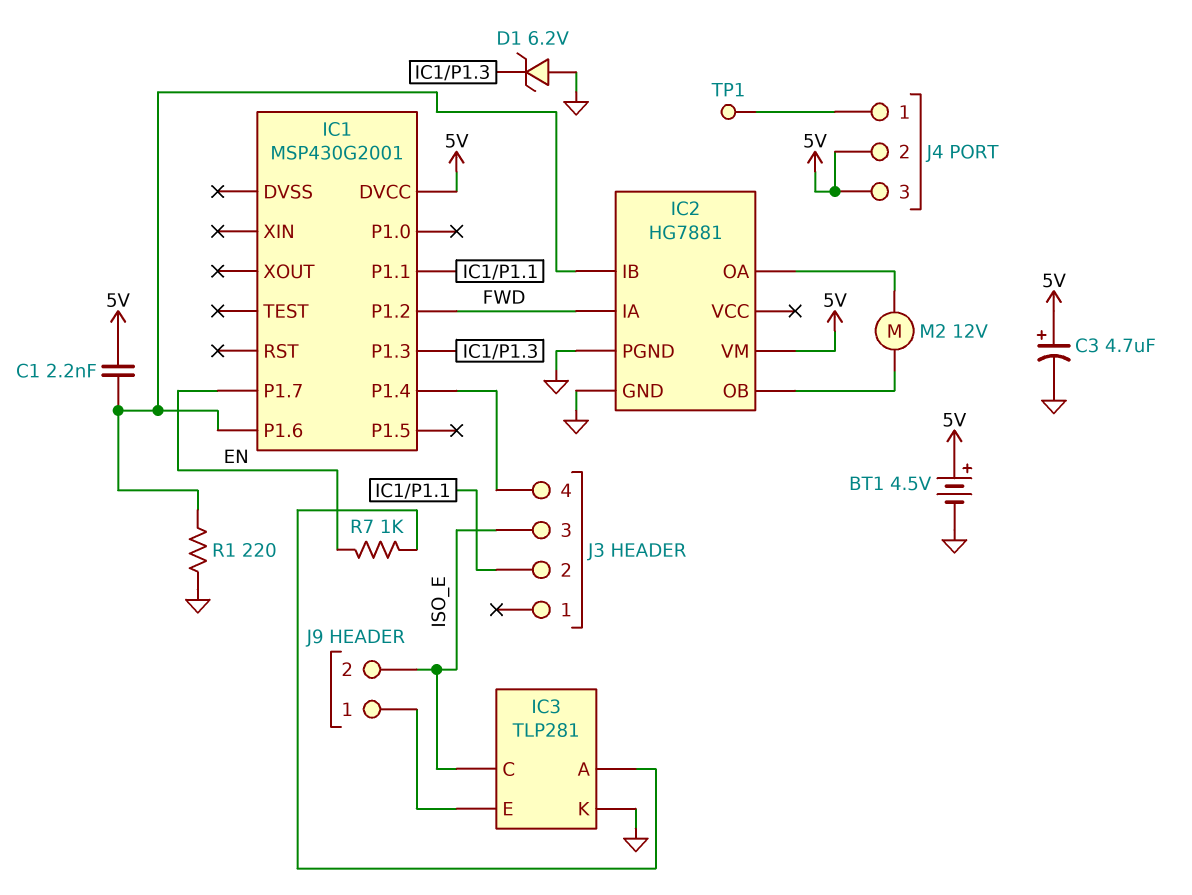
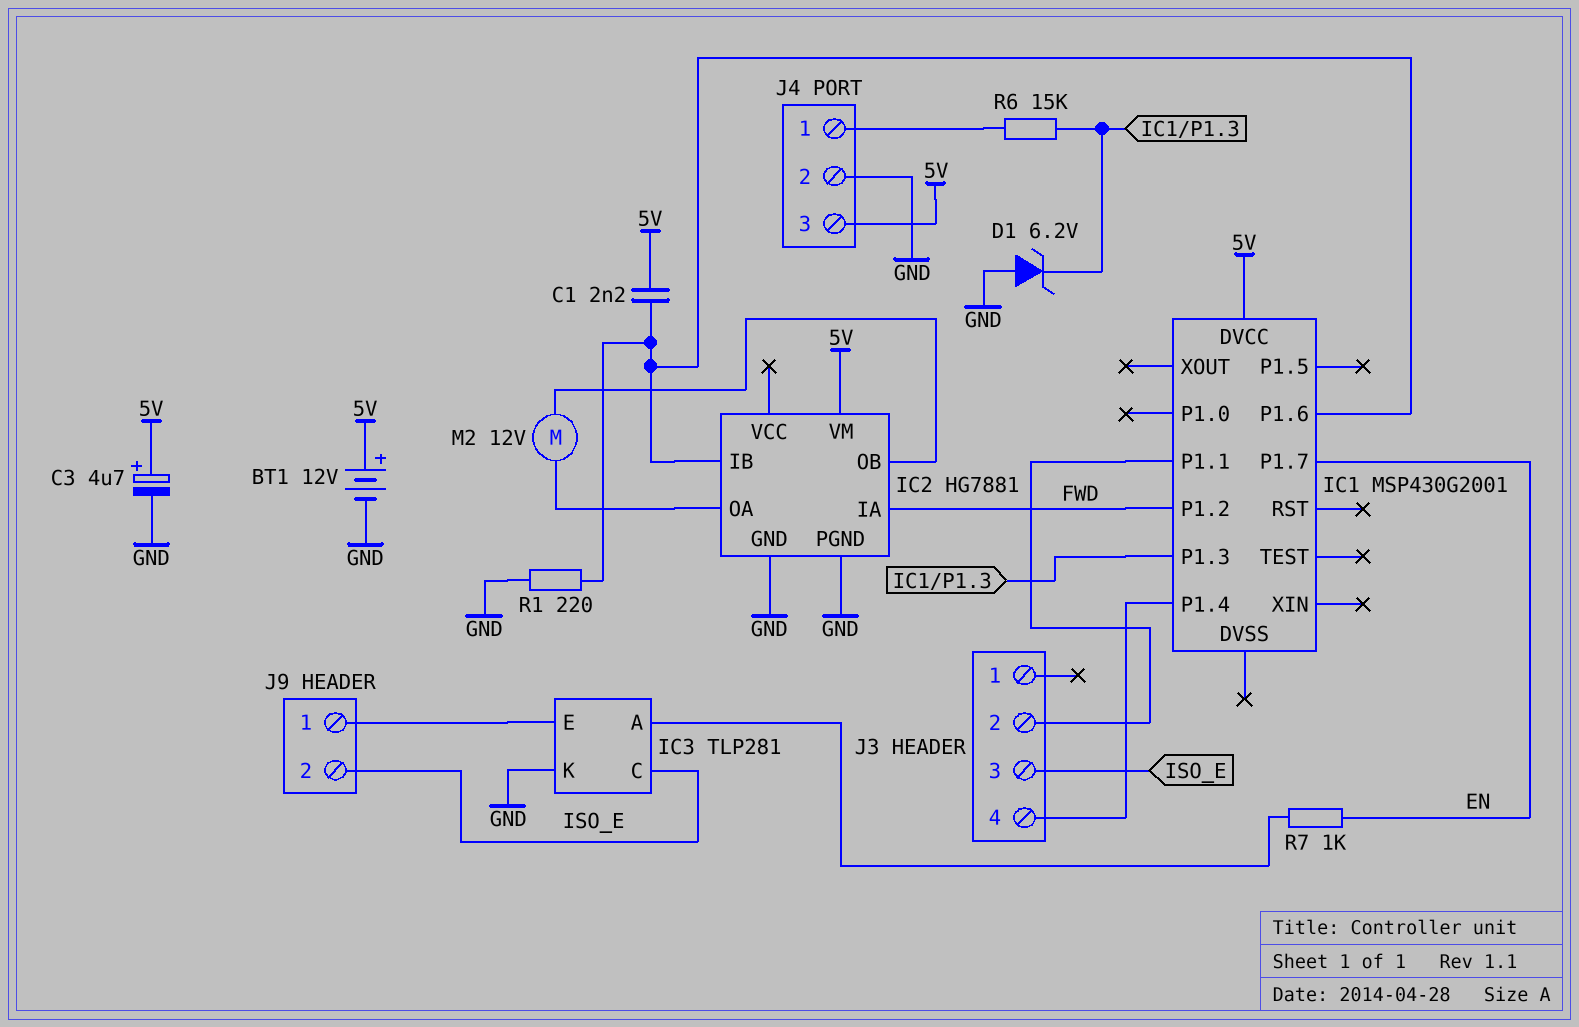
BT1: 4.5V (plus 5V, minus GND) -> 12V (plus 5V, minus GND)
J4 pin 2: 5V -> GND
R6: none -> 15k (IC1/P1.3, J4/1)
TP1: test point (J4/1) -> none

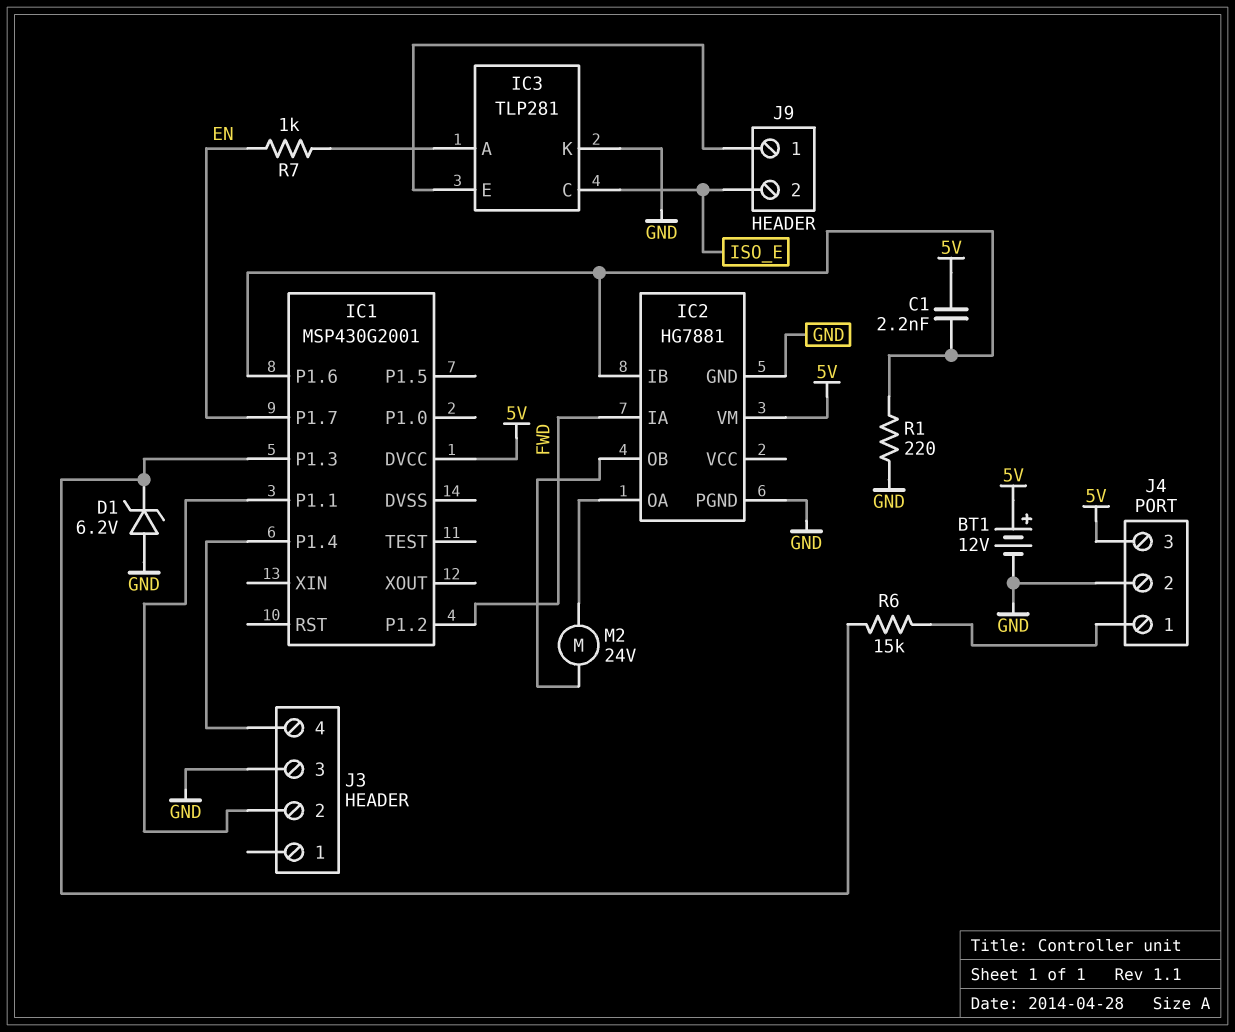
C3: 4.7uF (plus 5V, minus GND) -> none
J3 pin 3: ISO_E -> GND
M2: motor 12V (IC2/OA, IC2/OB) -> motor 24V (IC2/OA, IC2/OB)

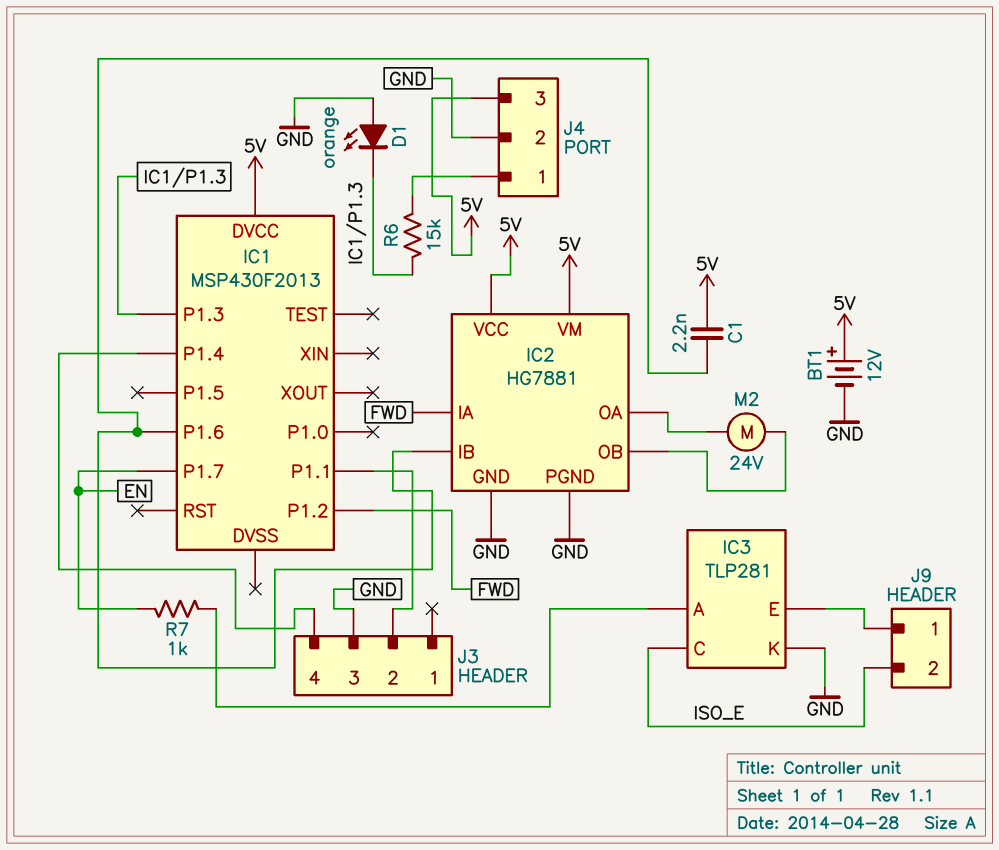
D1: zener 6.2V (A GND, K IC1/P1.3) -> LED orange (A GND, K IC1/P1.3)
IC1: MSP430G2001 -> MSP430F2013
IC2 pin VCC: none -> 5V
R1: 220 (GND, IC1/P1.6) -> none

